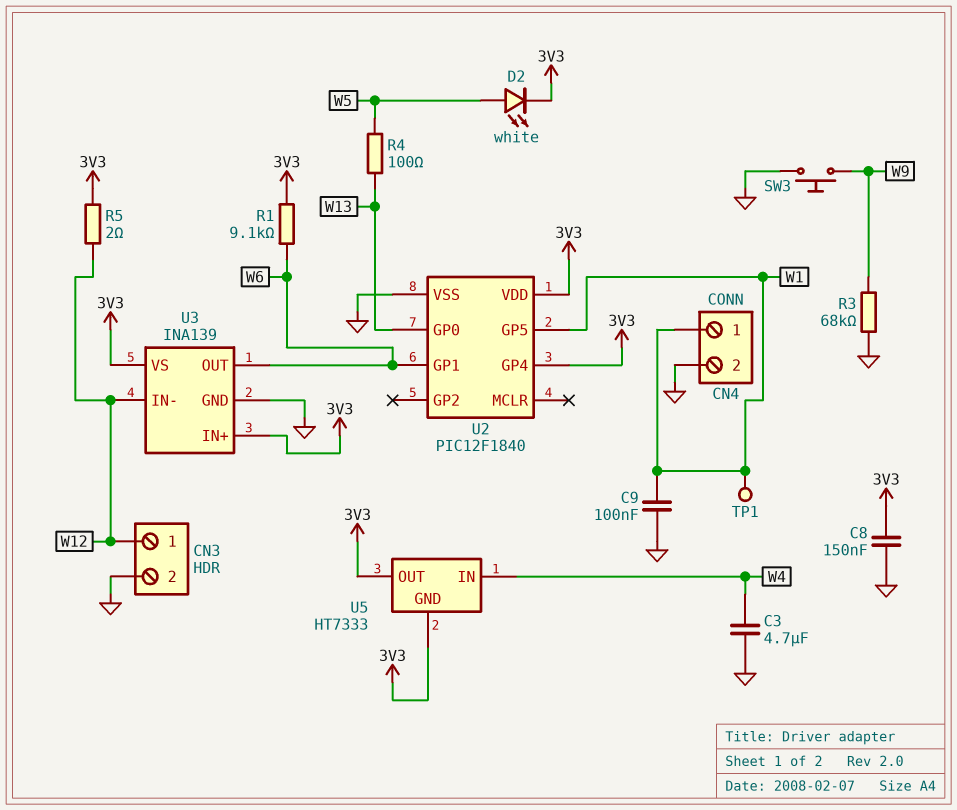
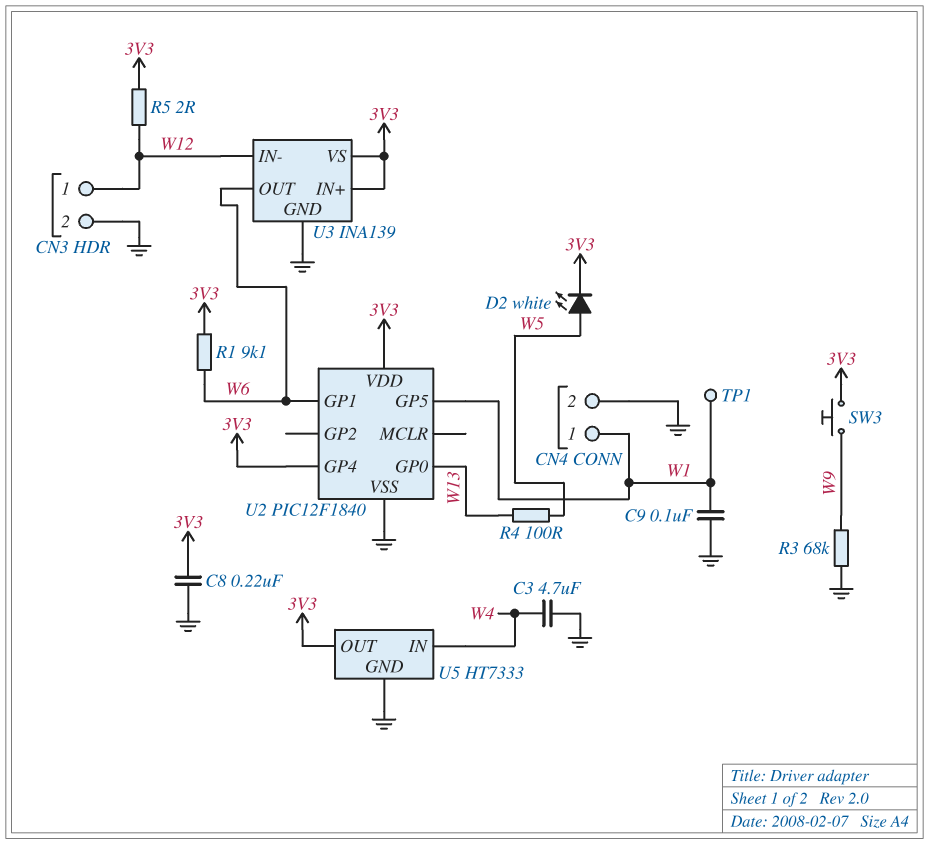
C8: 150nF (3V3, GND) -> 220nF (3V3, GND)
SW3: button (GND, W9) -> button (3V3, W9)
U5 pin GND: 3V3 -> GND

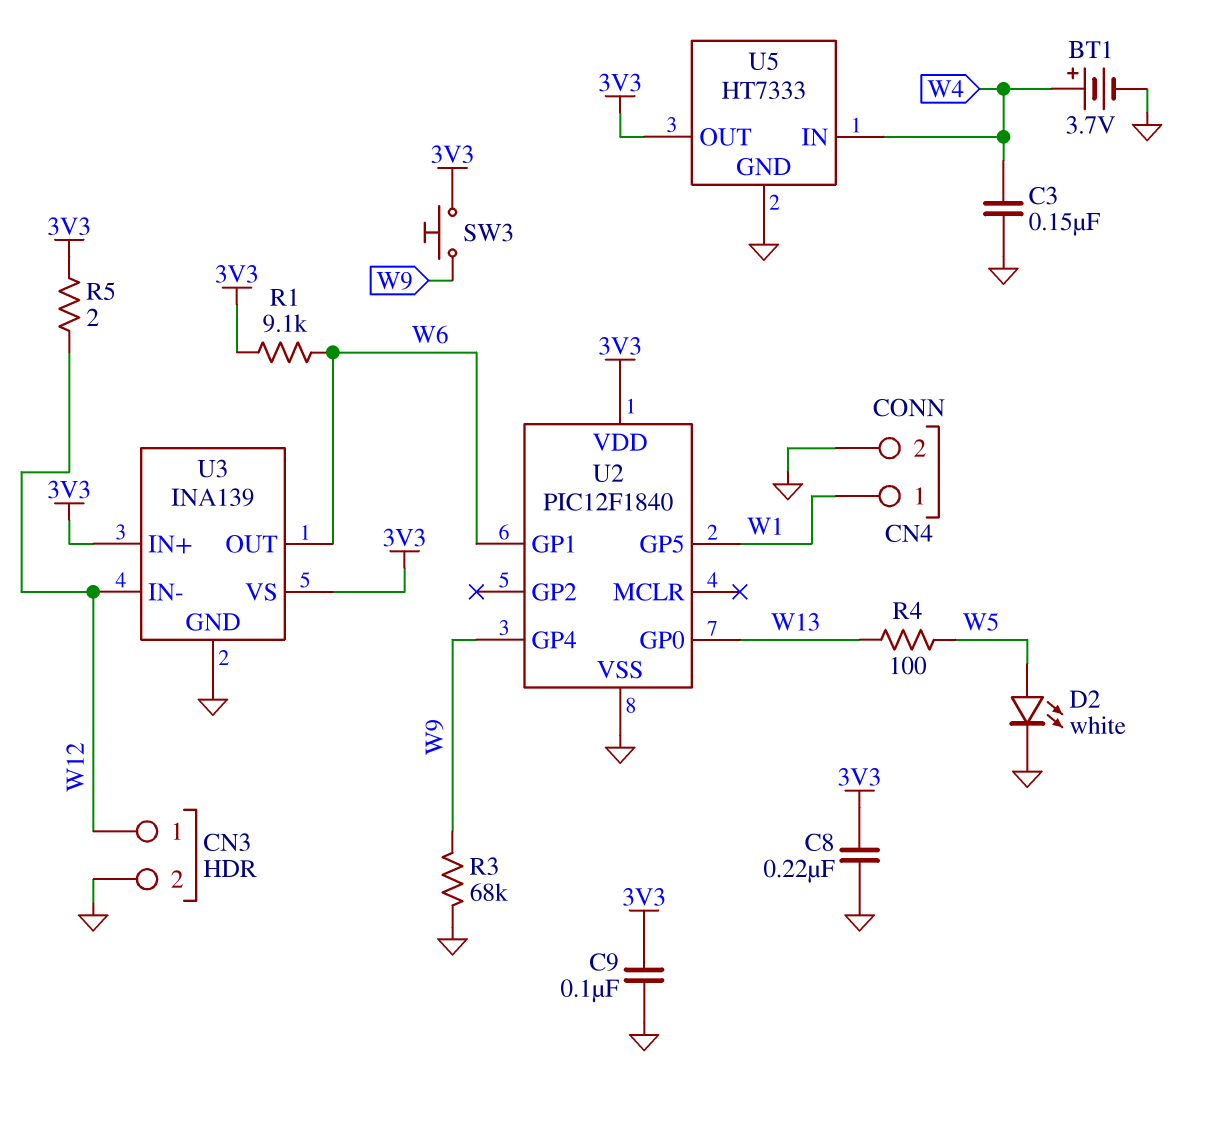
BT1: none -> 3.7V (plus W4, minus GND)
C3: 4.7uF (GND, W4) -> 150nF (GND, W4)
C9: 100nF (GND, W1) -> 100nF (3V3, GND)
D2: LED white (A W5, K 3V3) -> LED white (A W5, K GND)
TP1: test point (W1) -> none
U2 pin GP4: 3V3 -> W9

